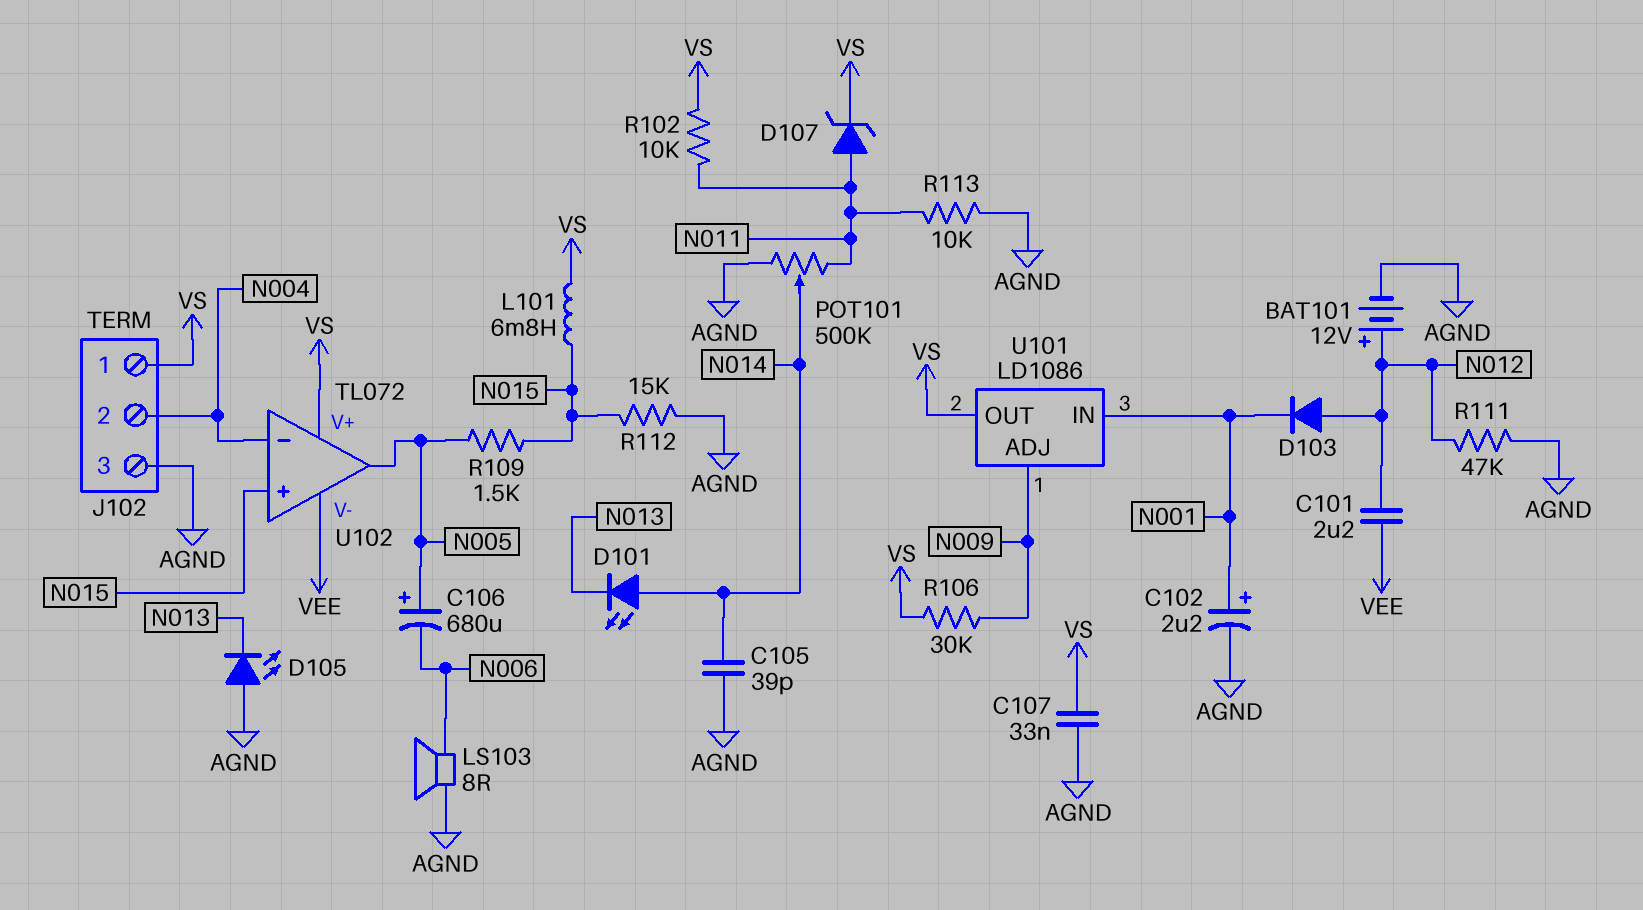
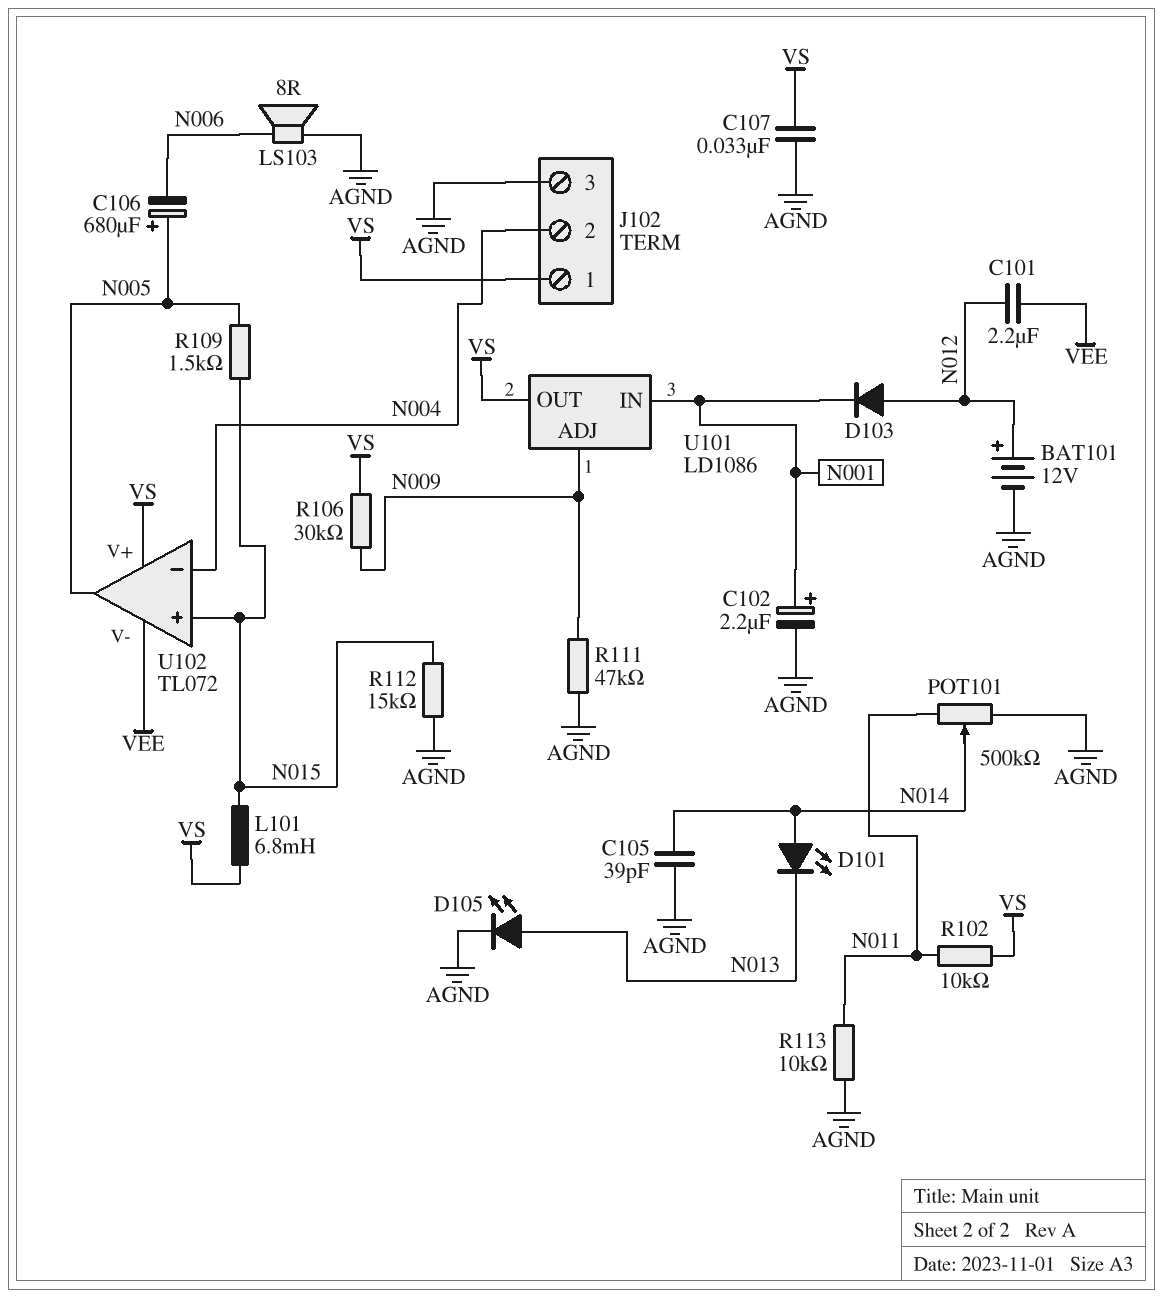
D105: LED (A AGND, K N013) -> LED (A N013, K AGND)
D107: zener (A N011, K VS) -> none
R111: 47k (AGND, N012) -> 47k (AGND, N009)

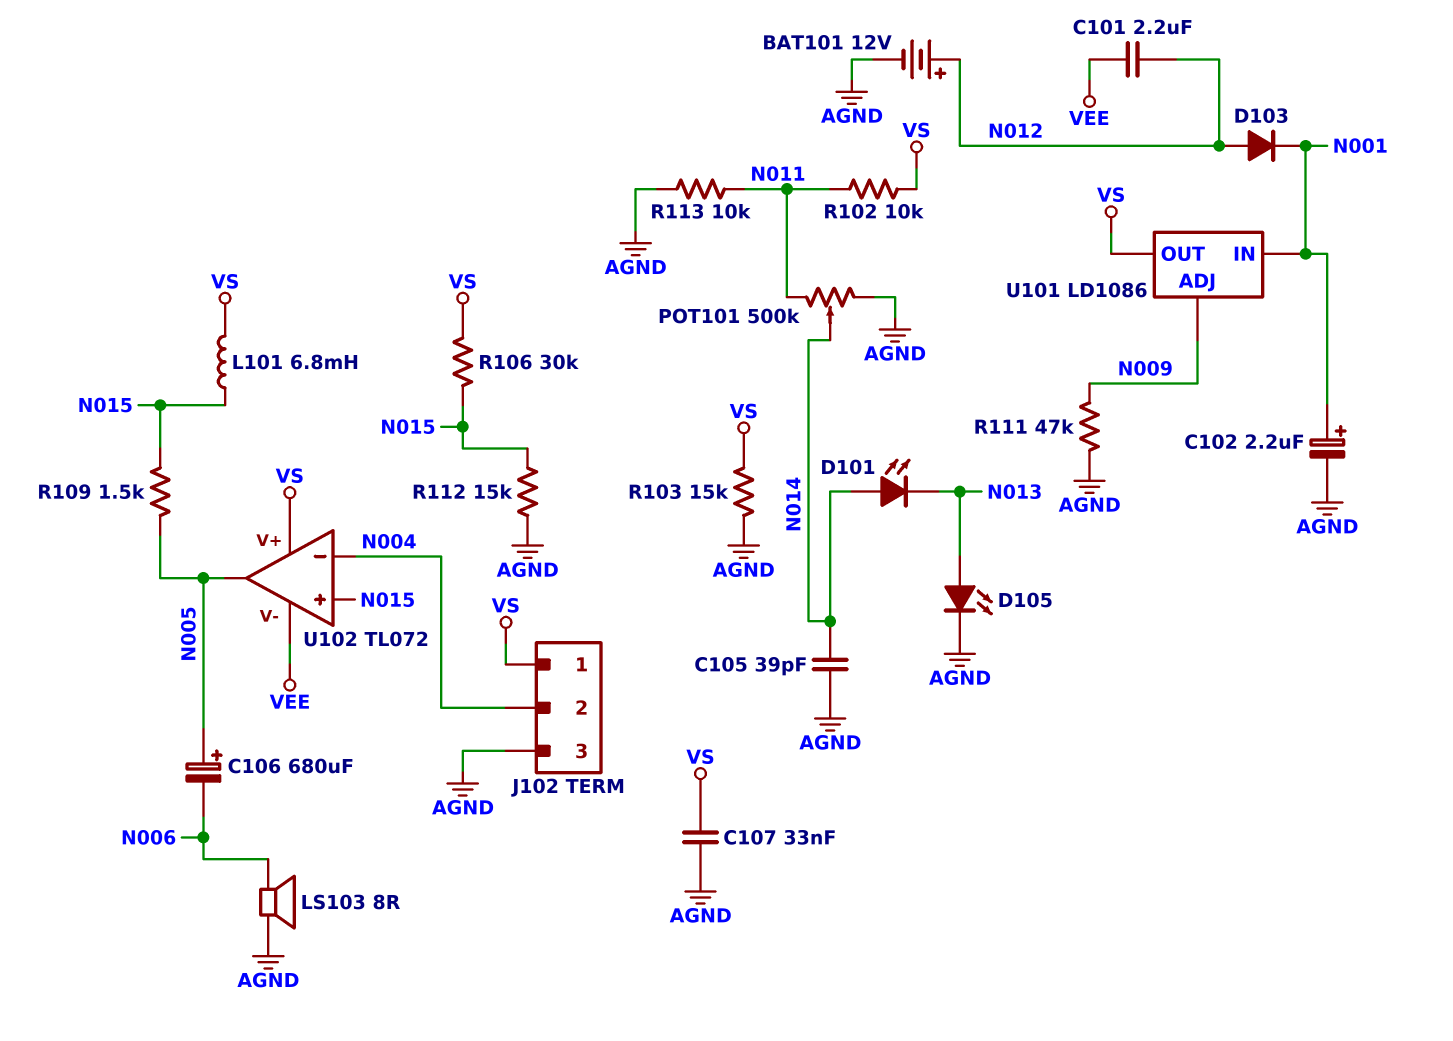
R103: none -> 15k (AGND, VS)
R106: 30k (N009, VS) -> 30k (N015, VS)

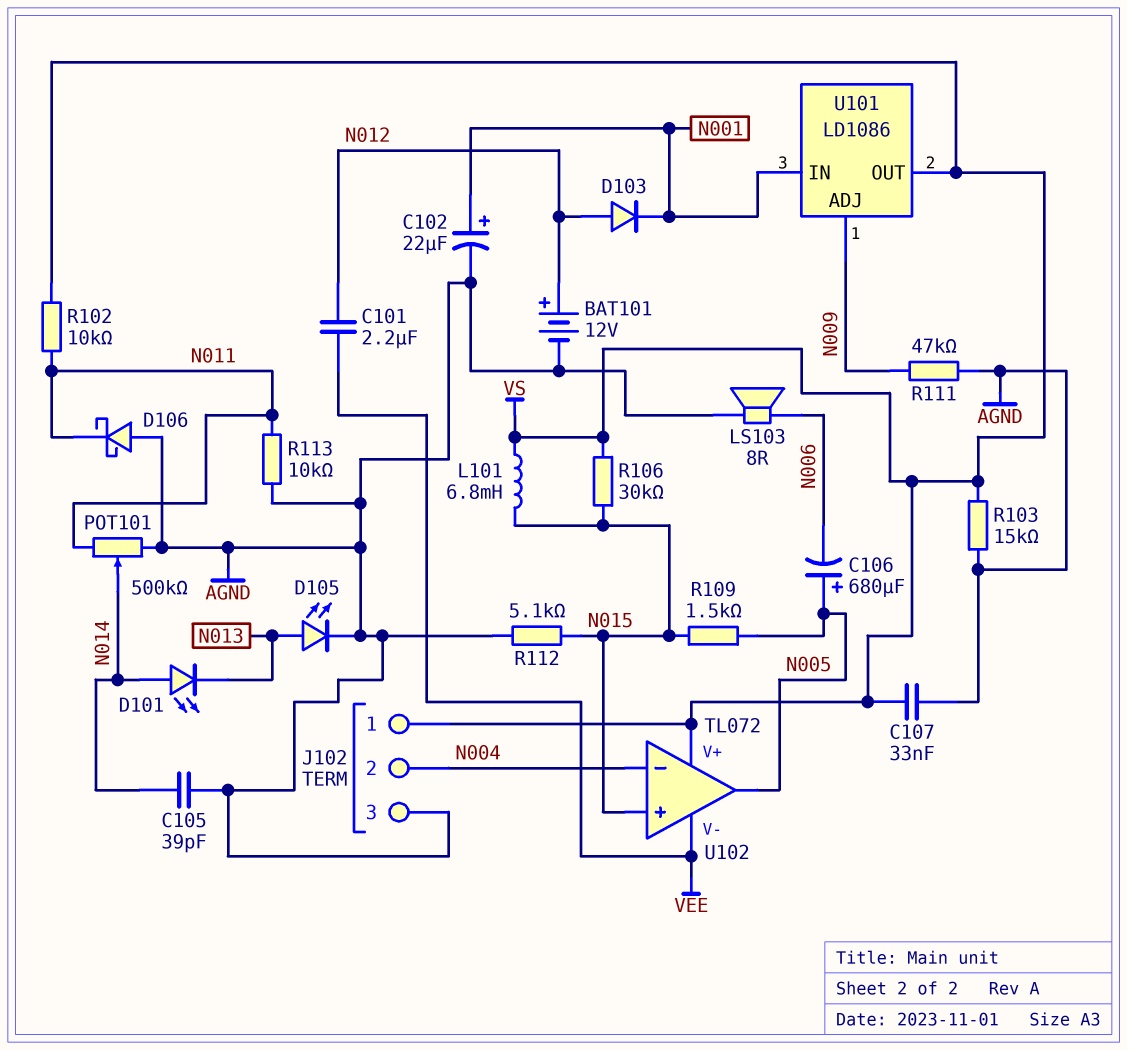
C102: 2.2uF (plus N001, minus AGND) -> 22uF (plus N001, minus AGND)
D106: none -> schottky (A AGND, K N011)
R112: 15k (AGND, N015) -> 5.1k (AGND, N015)

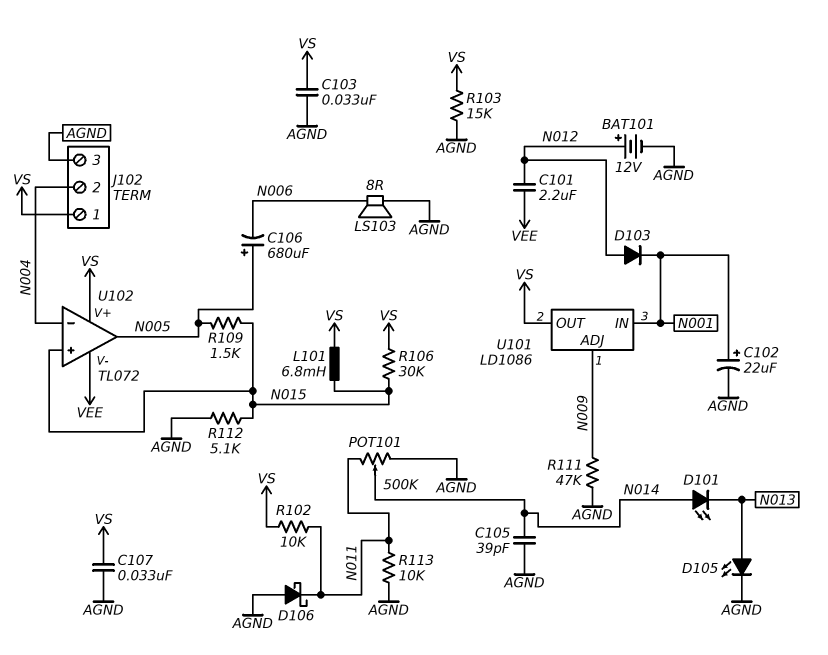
C103: none -> 33nF (AGND, VS)

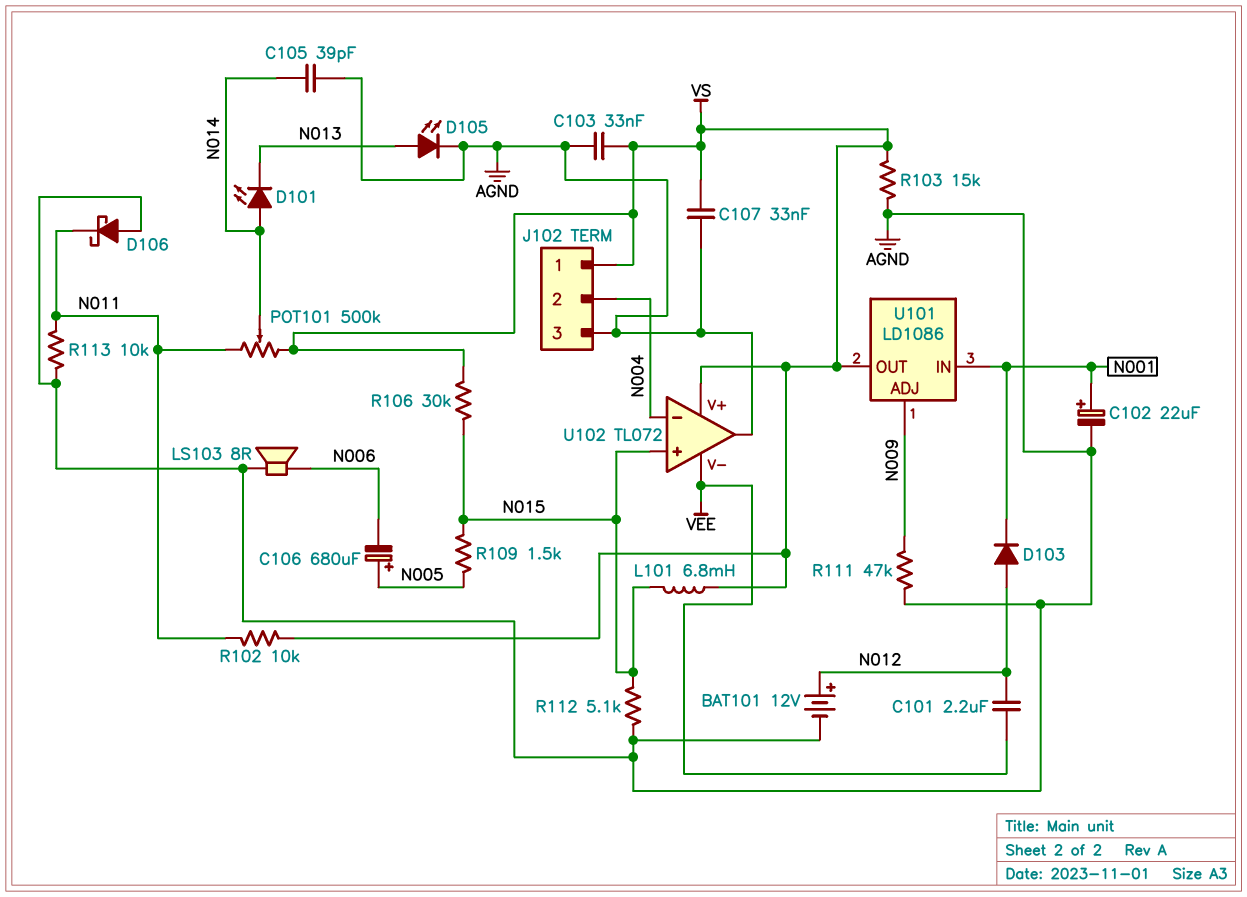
POT101: 500k (AGND, N011, wiper N014) -> 500k (N011, VS, wiper N014)
U102 pin out: N005 -> AGND

